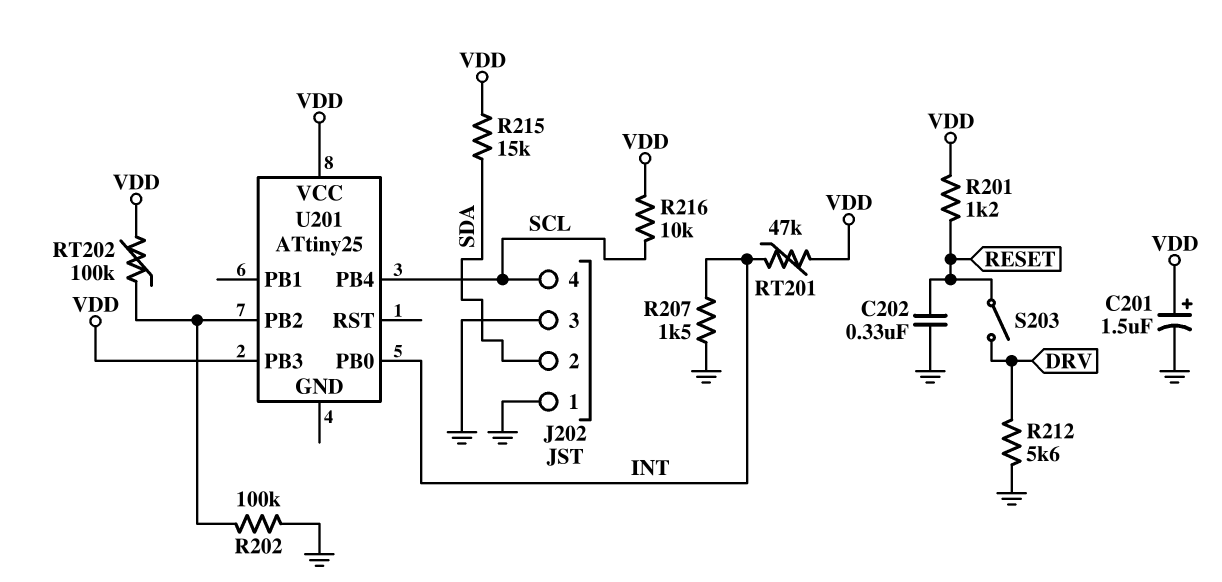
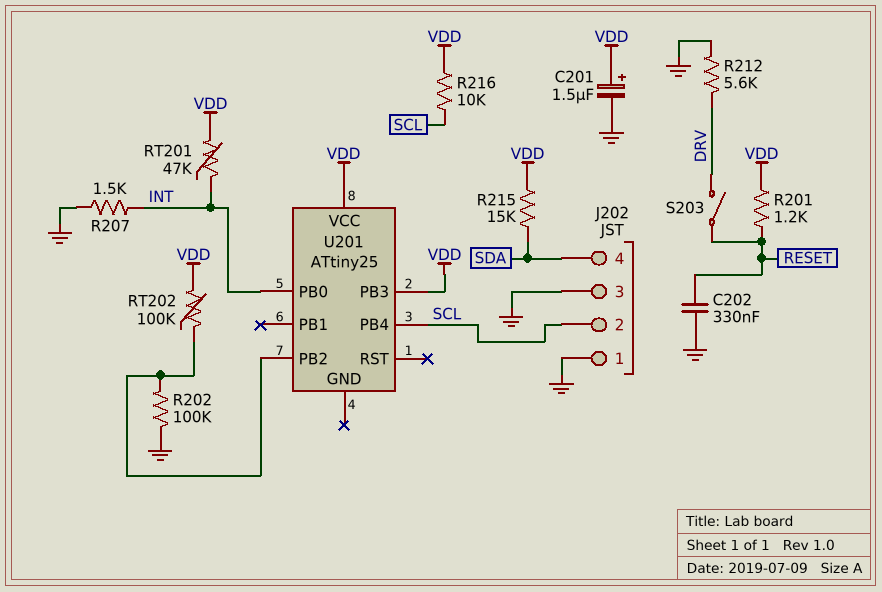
J202 pin 2: SDA -> SCL
J202 pin 4: SCL -> SDA

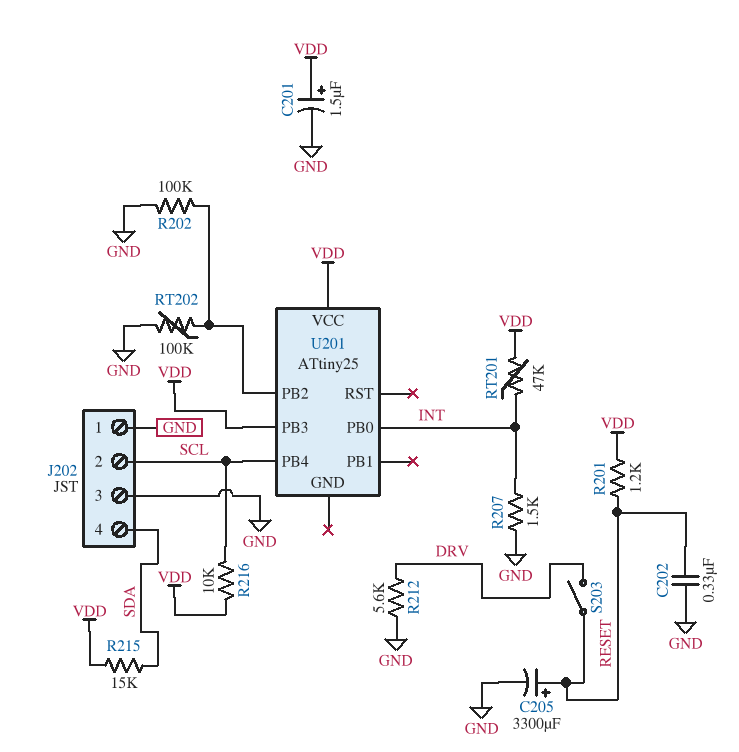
C205: none -> 3300uF (plus RESET, minus GND)
RT202: 100k (U201/PB2, VDD) -> 100k (GND, U201/PB2)

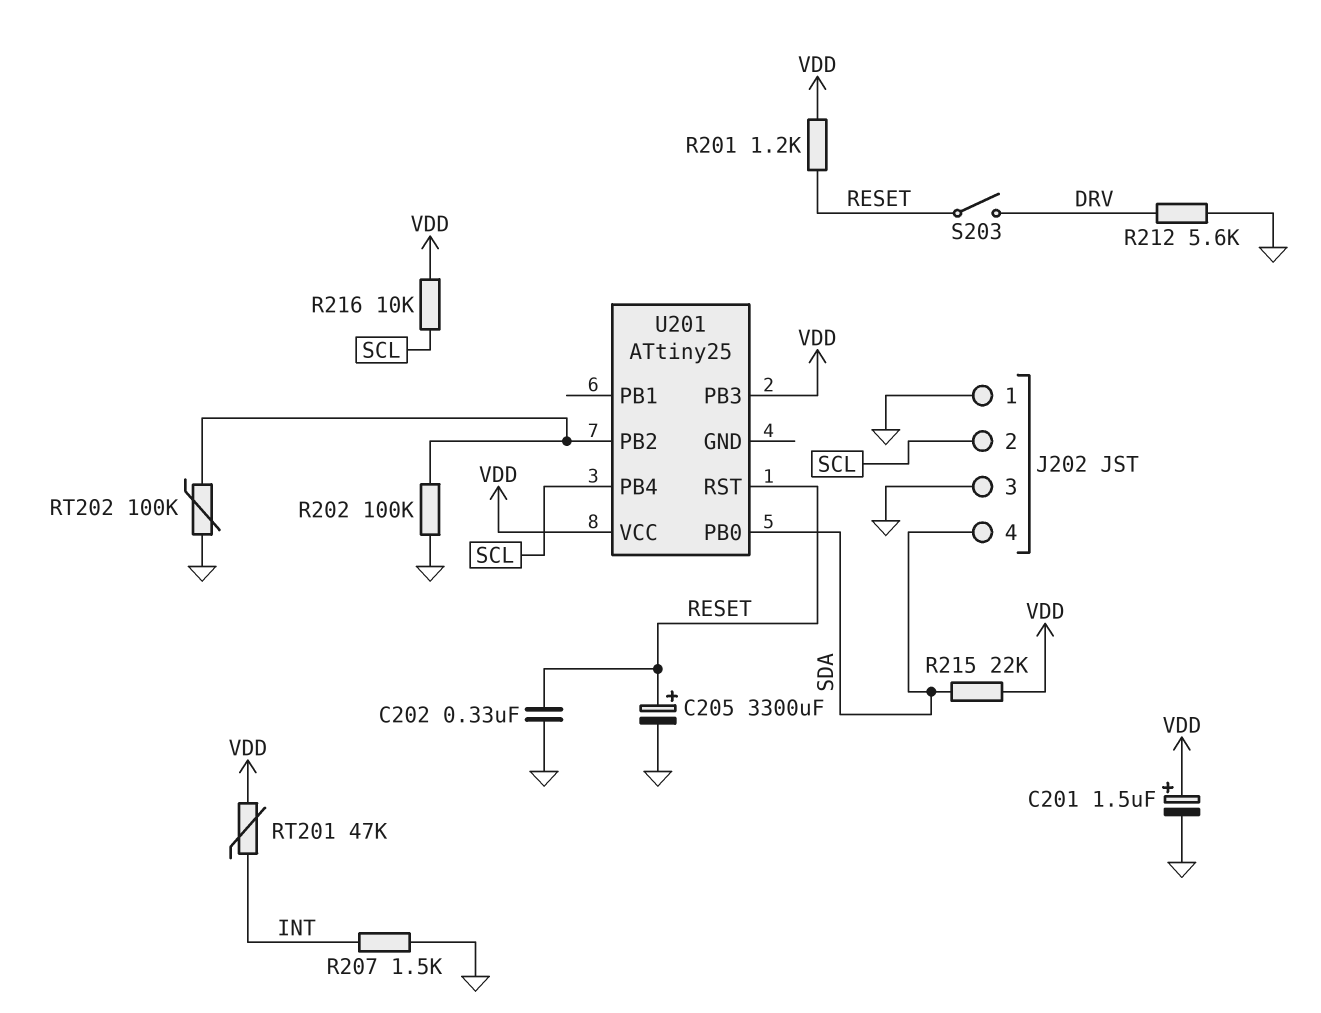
R215: 15k (SDA, VDD) -> 22k (SDA, VDD)
U201 pin PB0: INT -> SDA
U201 pin RST: none -> RESET

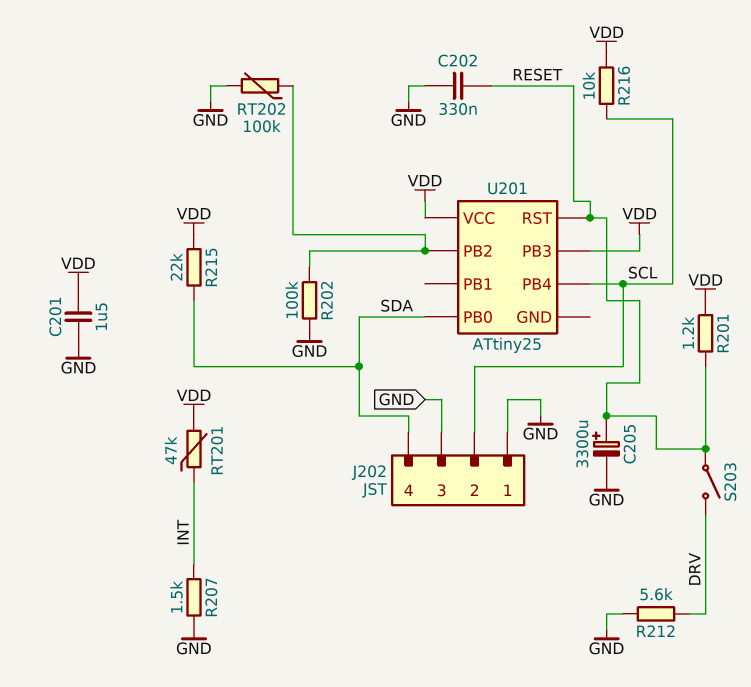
C201: 1.5uF (plus VDD, minus GND) -> 1.5uF (GND, VDD)

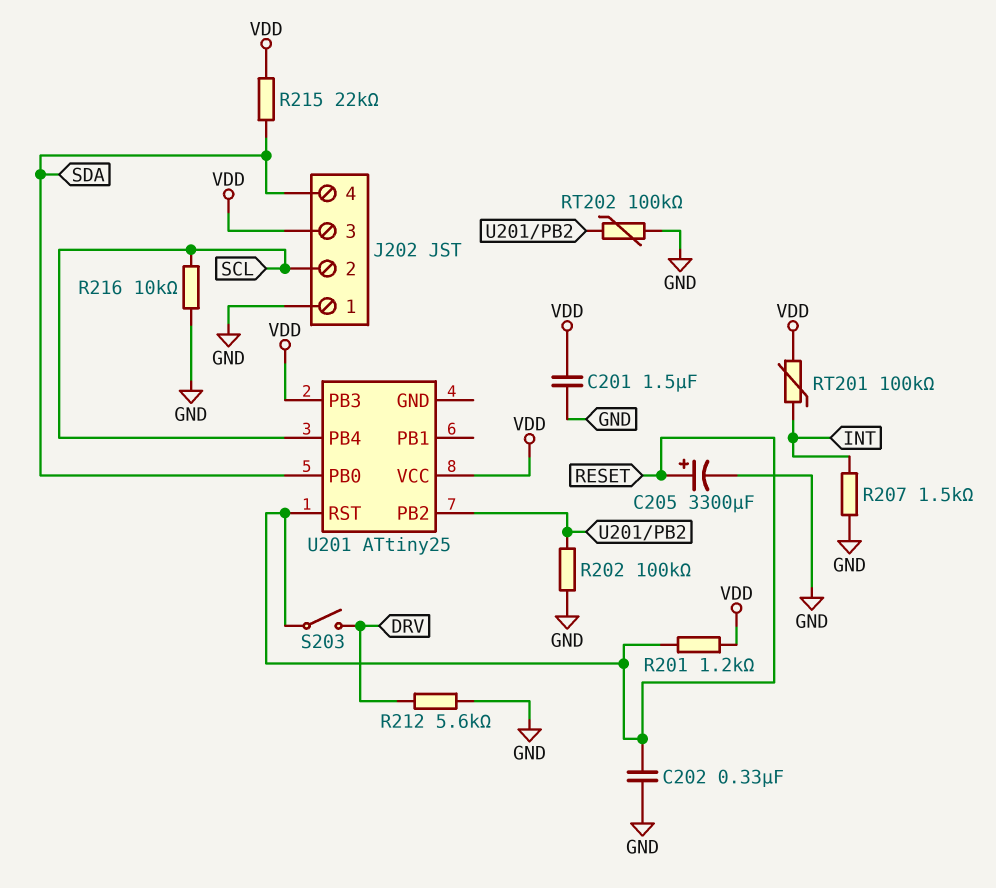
J202 pin 3: GND -> VDD
R216: 10k (SCL, VDD) -> 10k (GND, SCL)
RT201: 47k (INT, VDD) -> 100k (INT, VDD)

